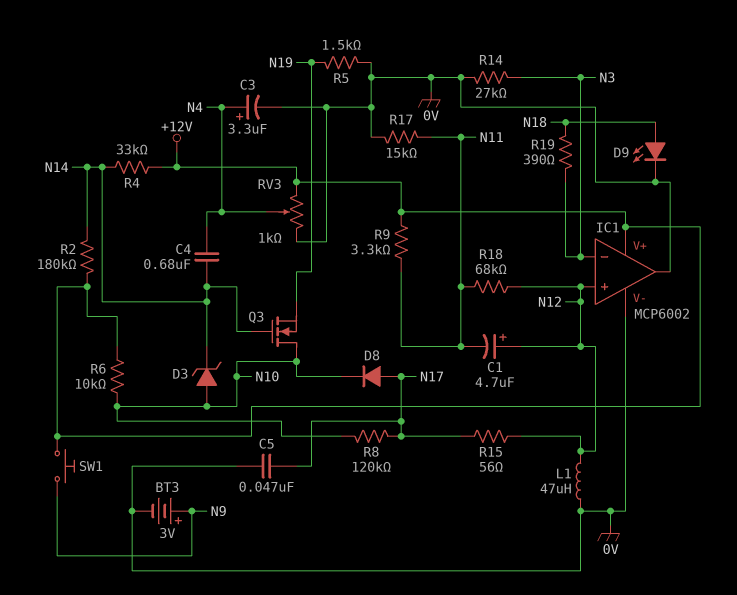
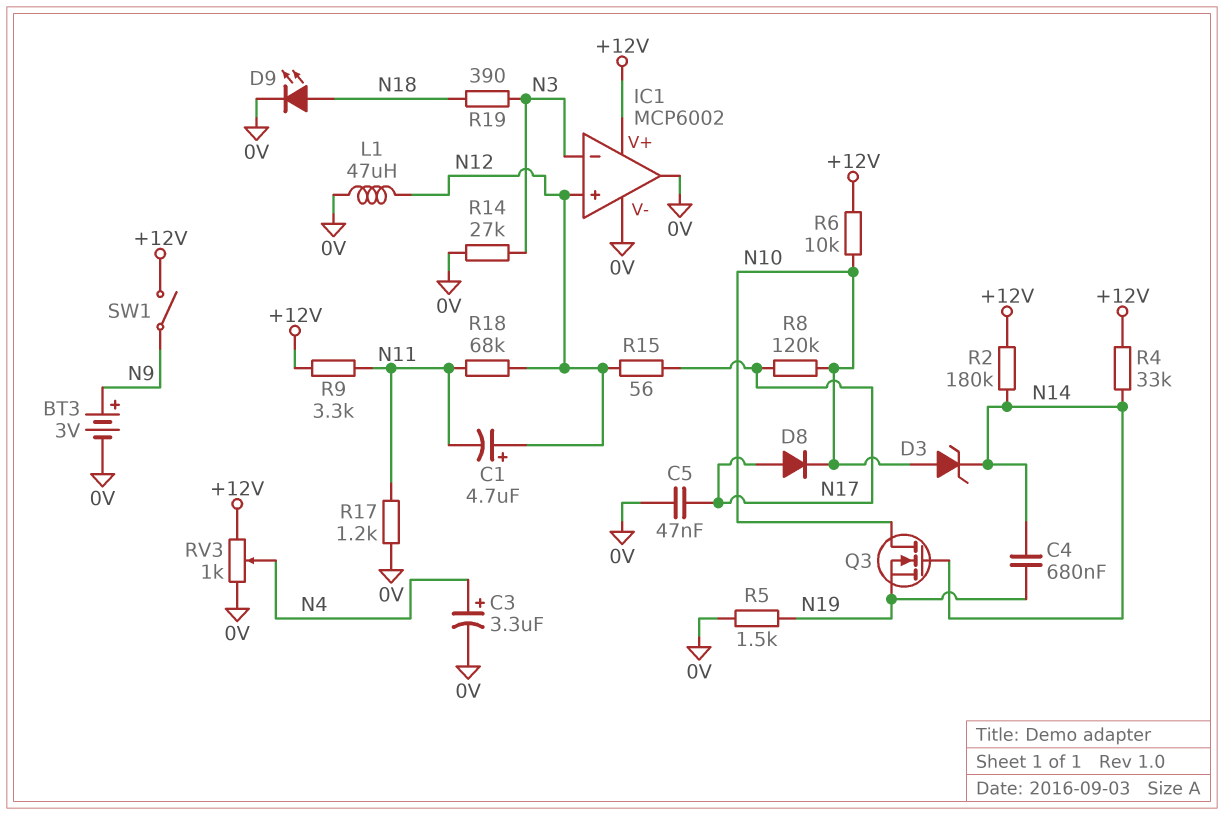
C4: 680nF (N4, N14) -> 680nF (N14, N19)
R17: 15k (0V, N11) -> 1.2k (0V, N11)
SW1: button (+12V, N9) -> switch (+12V, N9)

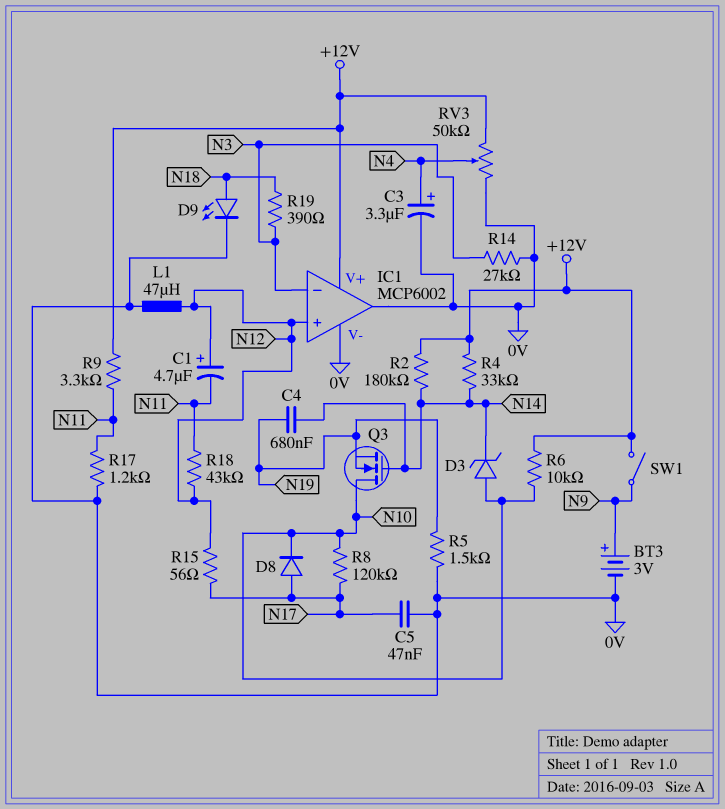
R18: 68k (N11, N12) -> 43k (N11, N12)
RV3: 1k (+12V, 0V, wiper N4) -> 50k (+12V, 0V, wiper N4)

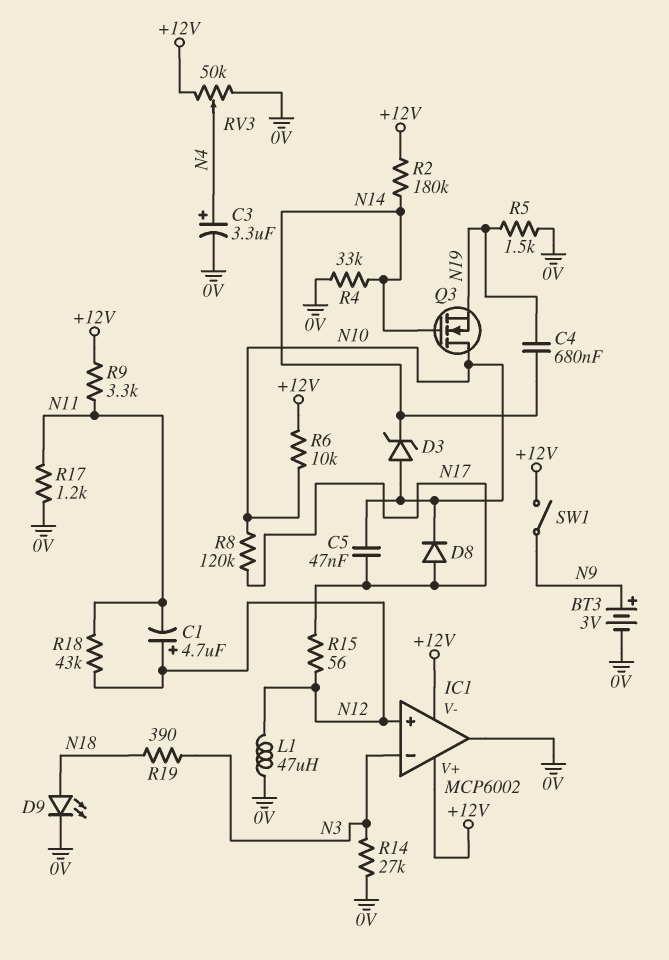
C5: 47nF (0V, N17) -> 47nF (N10, N17)
IC1 pin V-: 0V -> +12V
R4: 33k (+12V, N14) -> 33k (0V, N14)

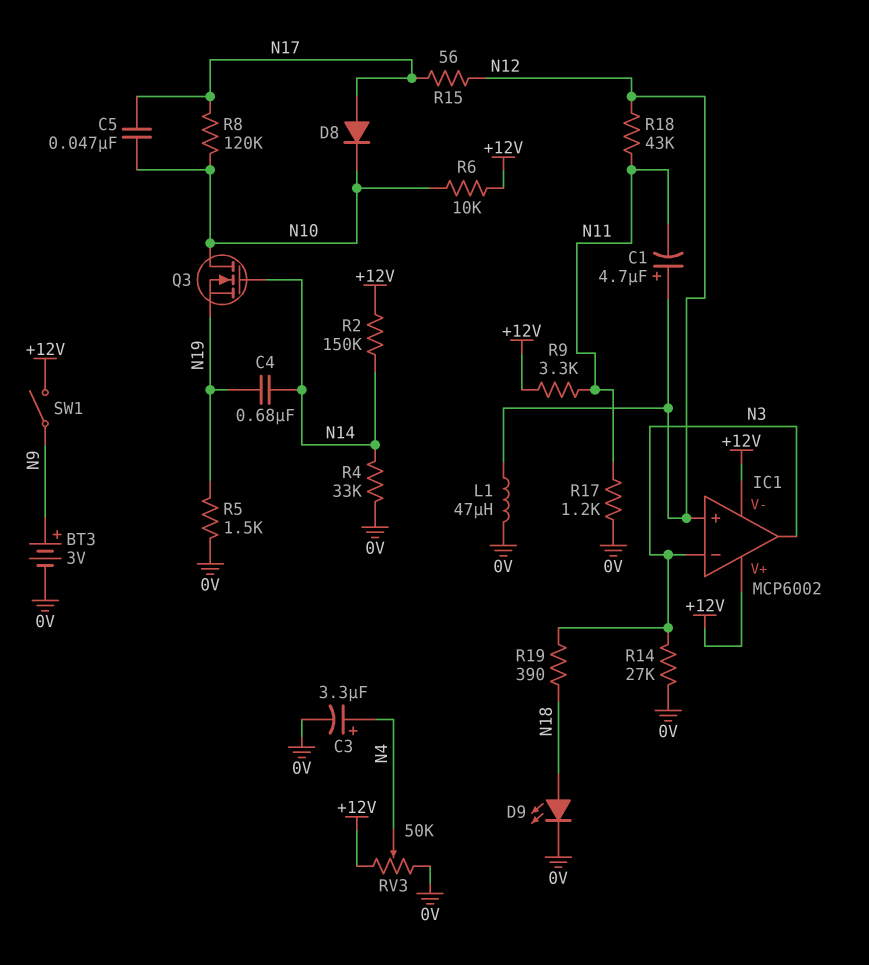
D3: zener (A N10, K N14) -> none
IC1 pin out: 0V -> N3
R2: 180k (+12V, N14) -> 150k (+12V, N14)

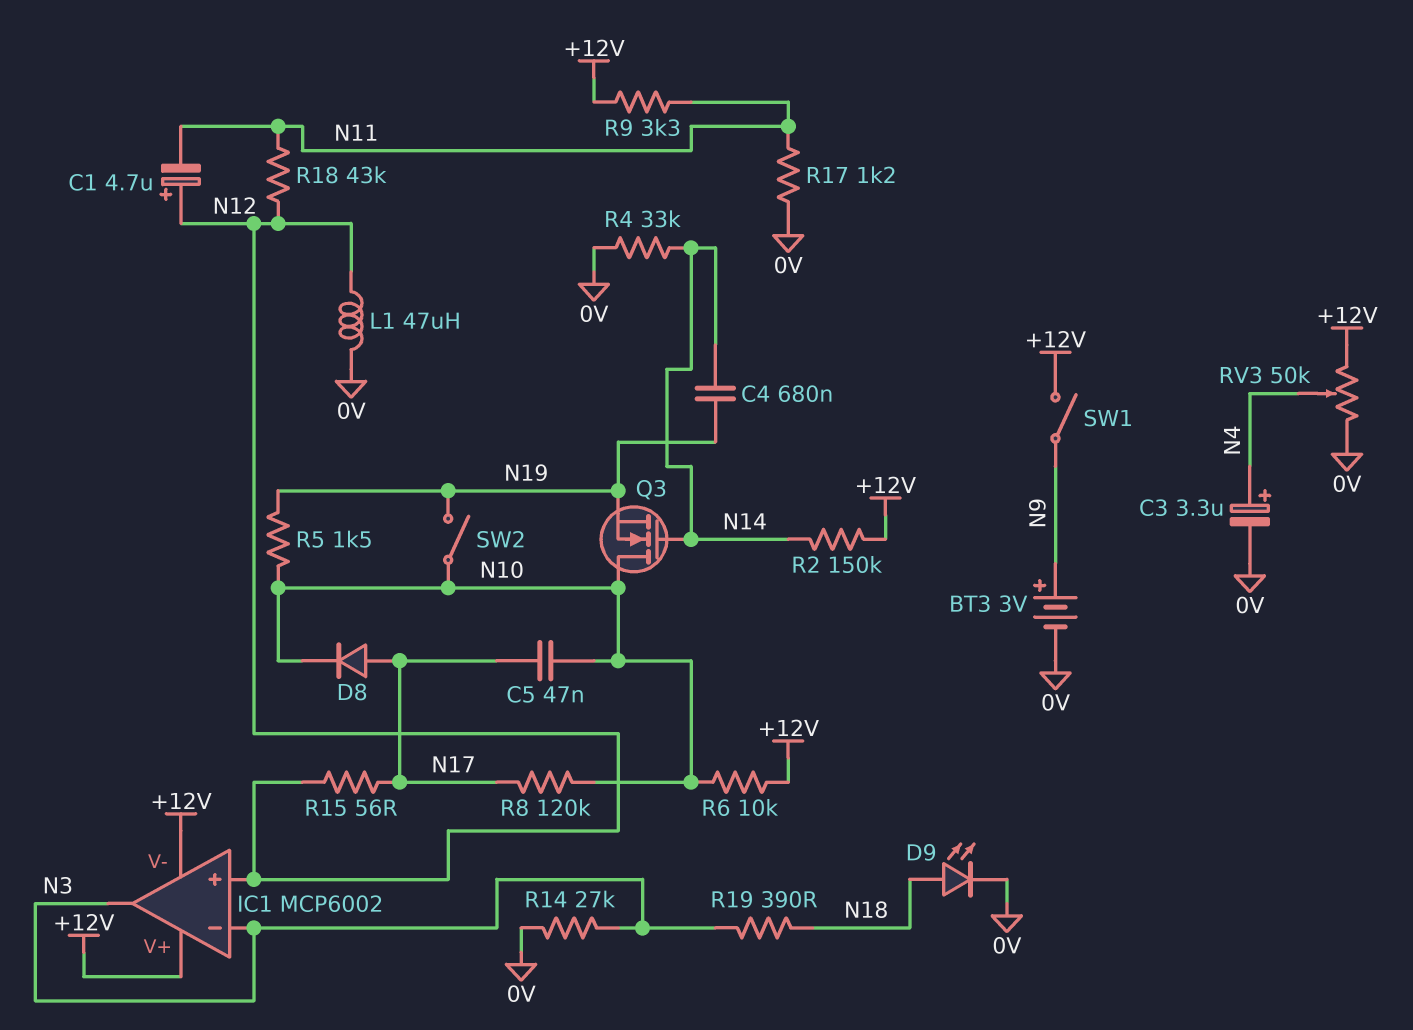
R5: 1.5k (0V, N19) -> 1.5k (N10, N19)
SW2: none -> switch (N10, N19)

